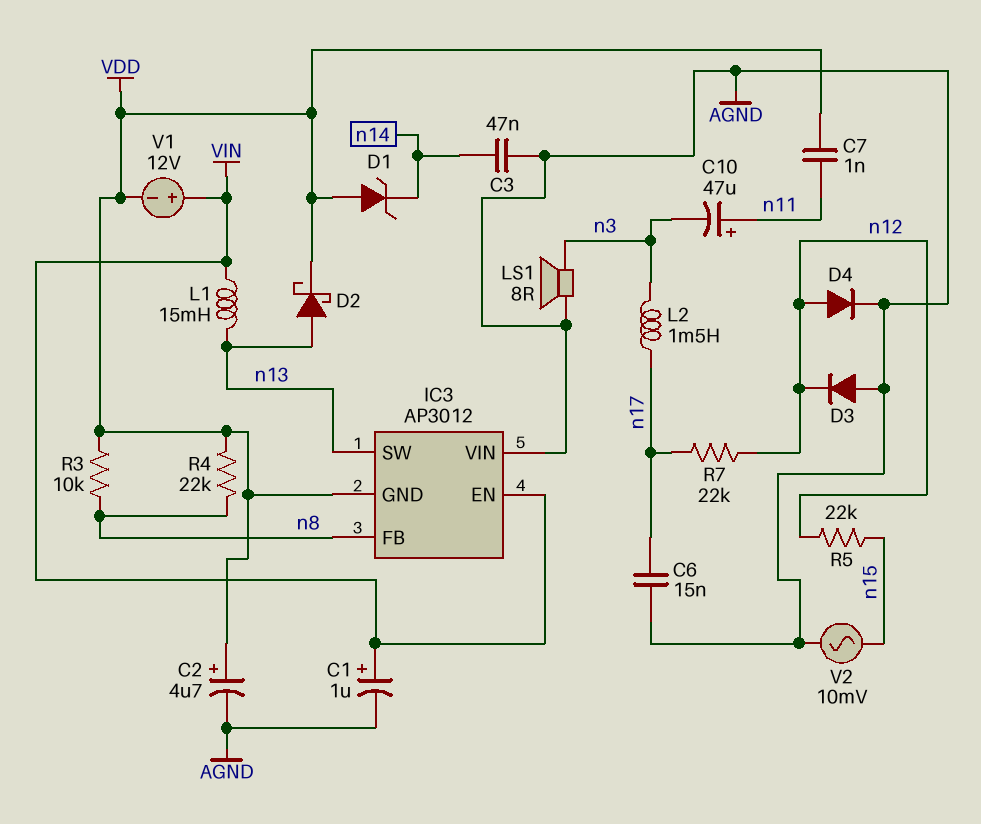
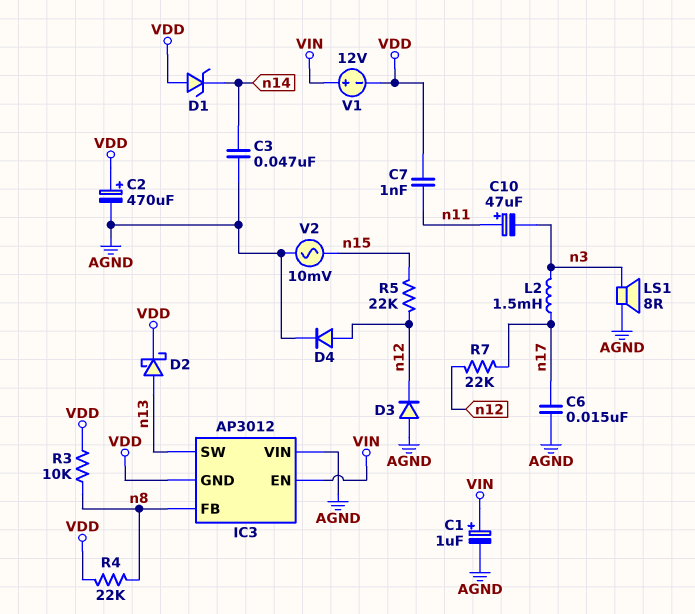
C2: 4.7uF (plus VDD, minus AGND) -> 470uF (plus VDD, minus AGND)
L1: 15mH (VIN, n13) -> none

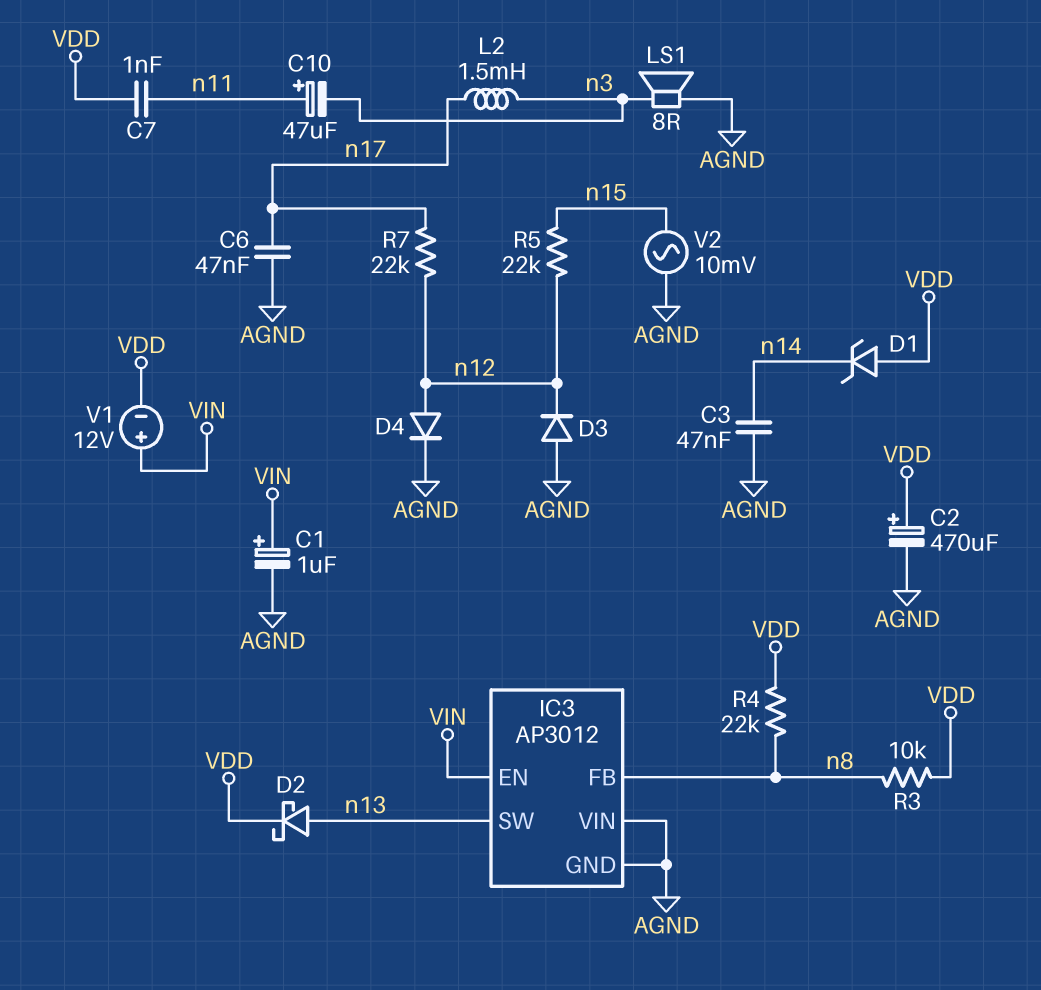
C6: 15nF (AGND, n17) -> 47nF (AGND, n17)
IC3 pin GND: VDD -> AGND

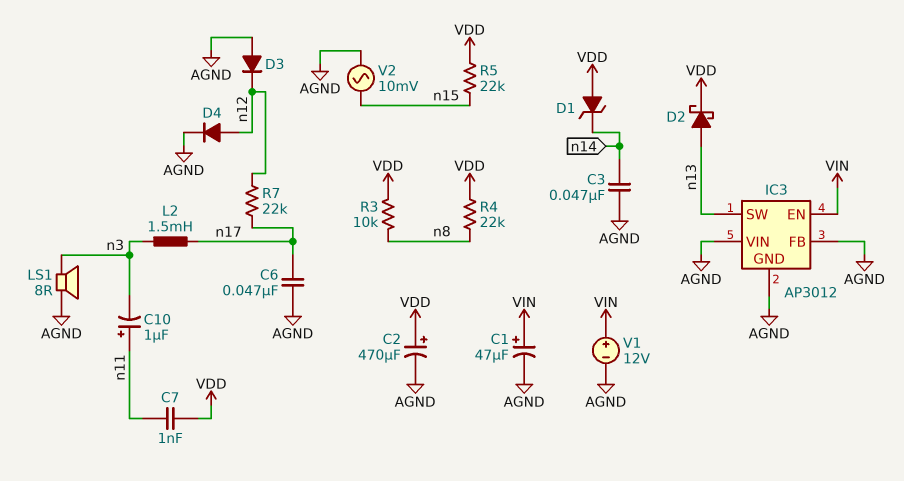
C1: 1uF (plus VIN, minus AGND) -> 47uF (plus VIN, minus AGND)
C10: 47uF (plus n11, minus n3) -> 1uF (plus n11, minus n3)
IC3 pin FB: n8 -> AGND
R5: 22k (n12, n15) -> 22k (VDD, n15)
V1: 12V (plus VIN, minus VDD) -> 12V (plus VIN, minus AGND)

